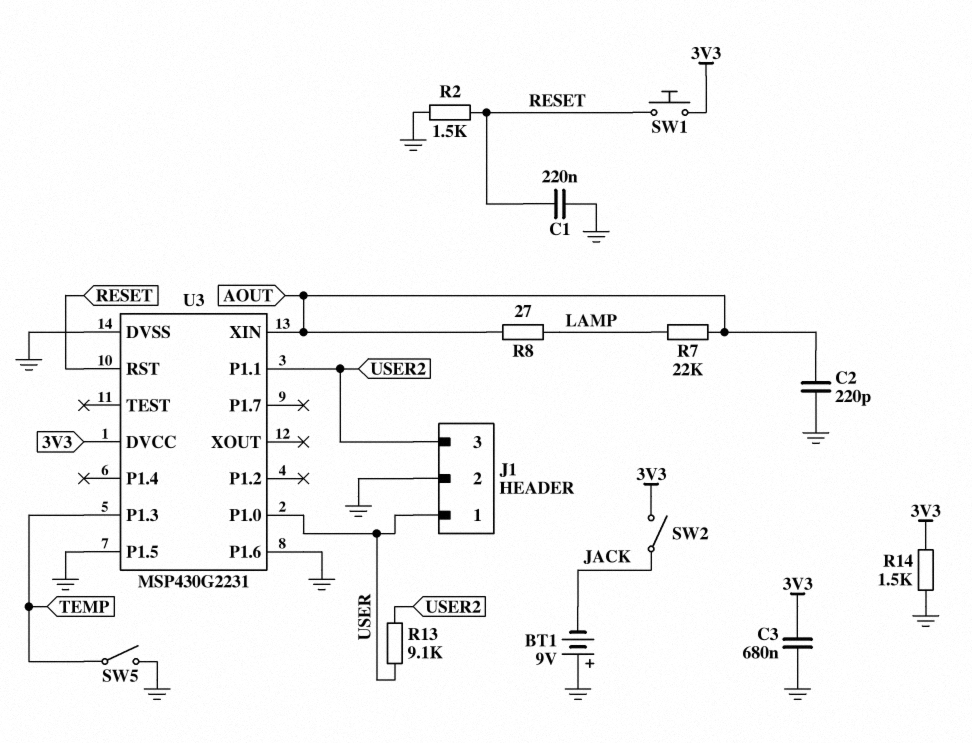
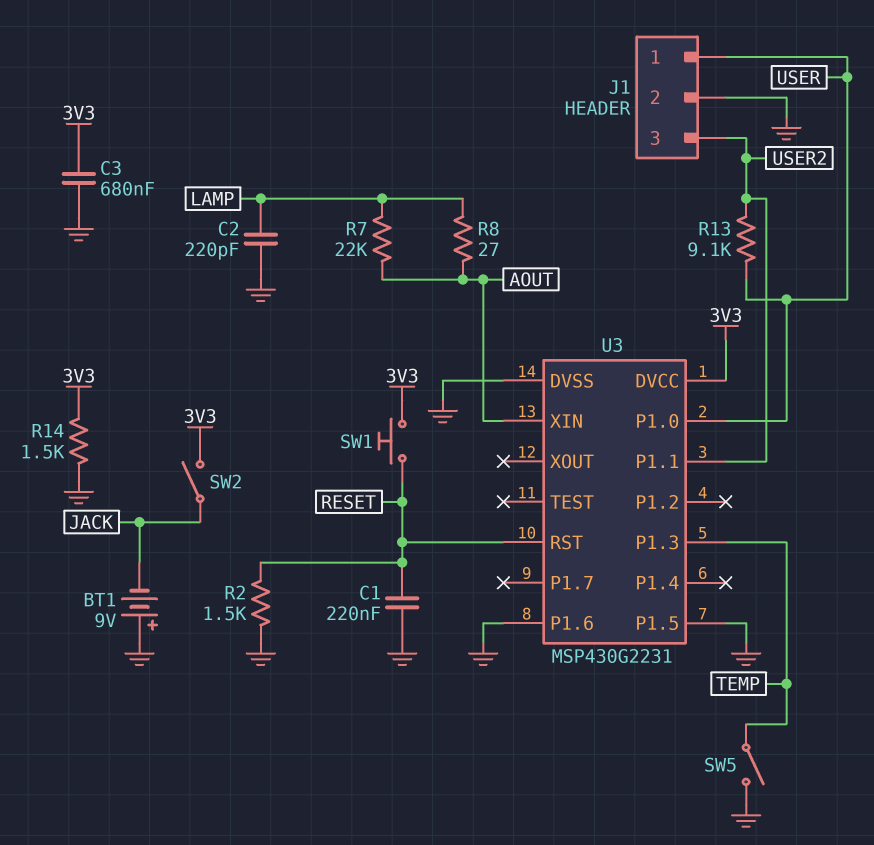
C2: 220pF (AOUT, GND) -> 220pF (GND, LAMP)

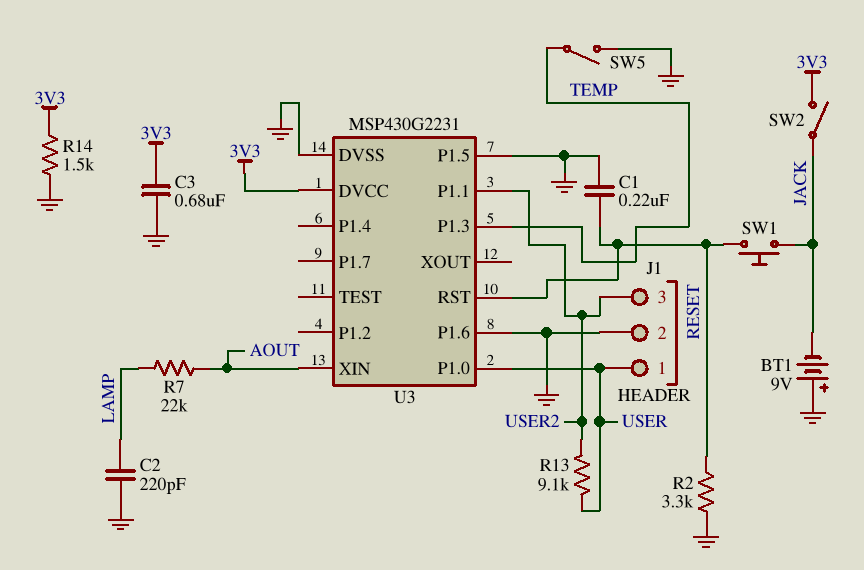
R2: 1.5k (GND, RESET) -> 3.3k (GND, RESET)
R8: 27 (AOUT, LAMP) -> none
SW1: button (3V3, RESET) -> button (JACK, RESET)

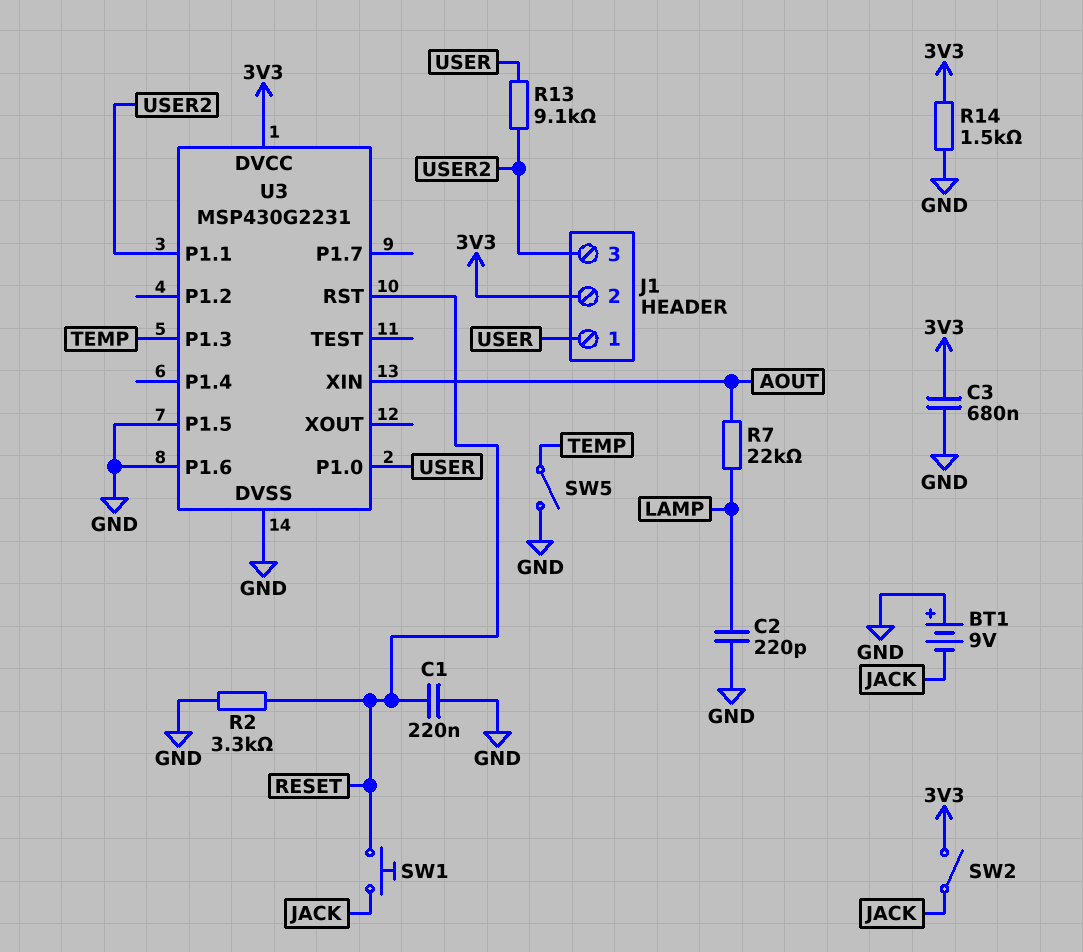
J1 pin 2: GND -> 3V3

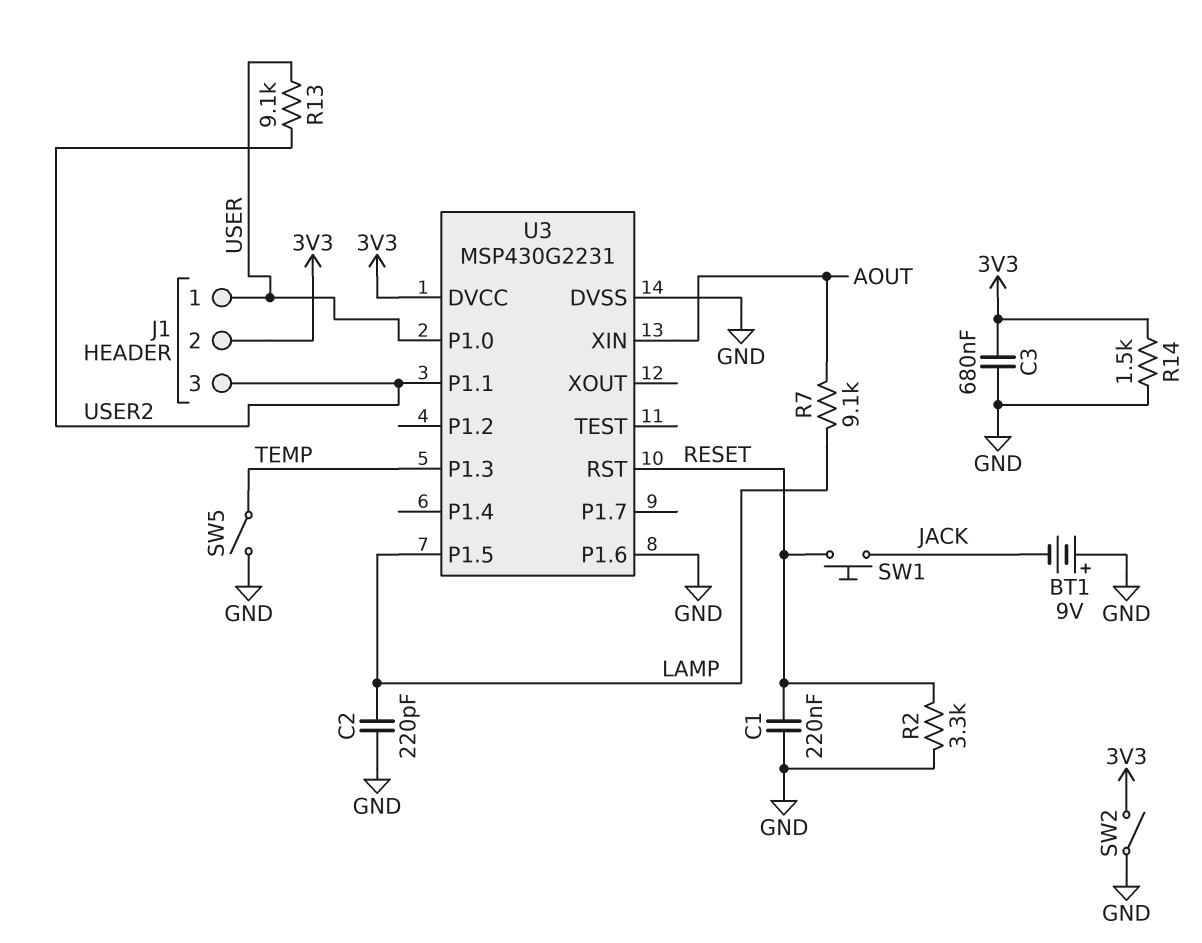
R7: 22k (AOUT, LAMP) -> 9.1k (AOUT, LAMP)
SW2: switch (3V3, JACK) -> switch (3V3, GND)
U3 pin P1.5: GND -> LAMP

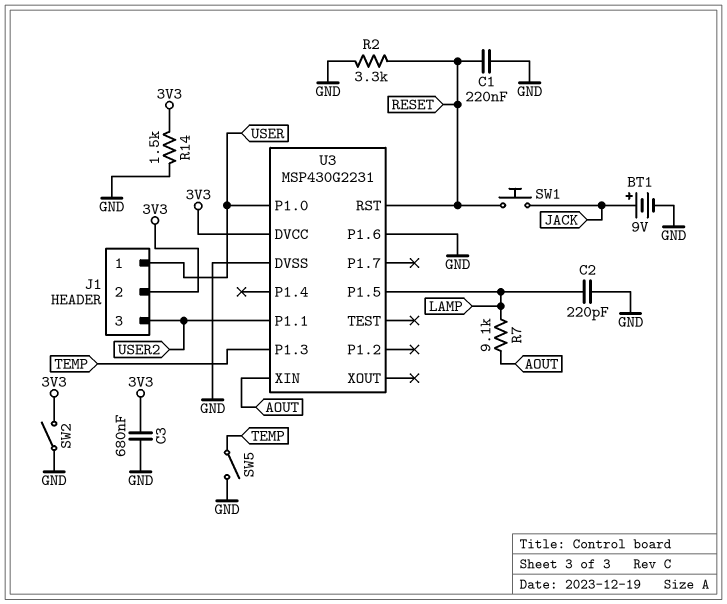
BT1: 9V (plus GND, minus JACK) -> 9V (plus JACK, minus GND)
R13: 9.1k (USER, USER2) -> none

